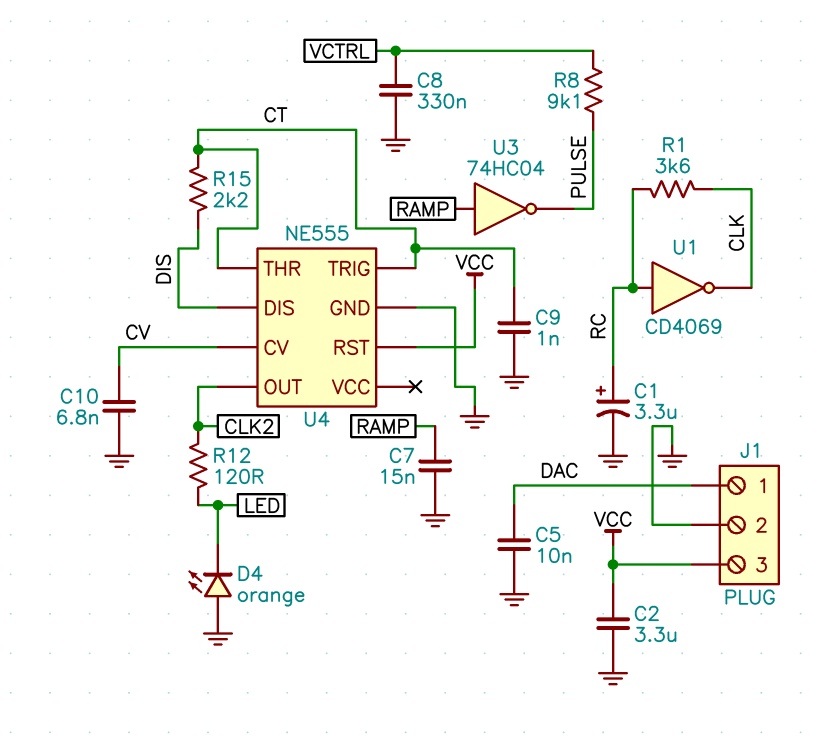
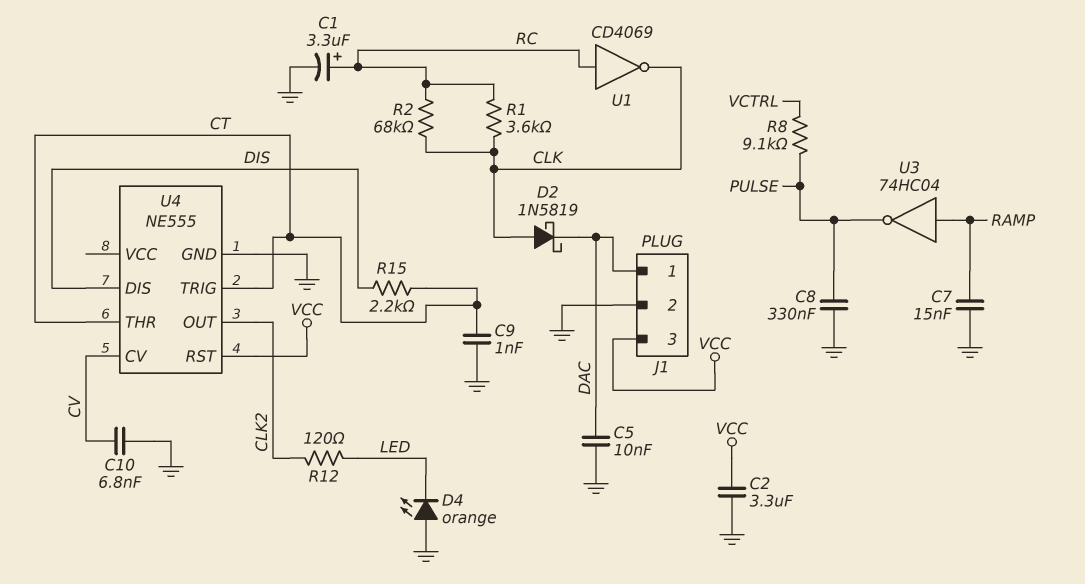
C8: 330nF (GND, VCTRL) -> 330nF (GND, PULSE)
D2: none -> schottky 1N5819 (A CLK, K DAC)
R2: none -> 68k (CLK, RC)

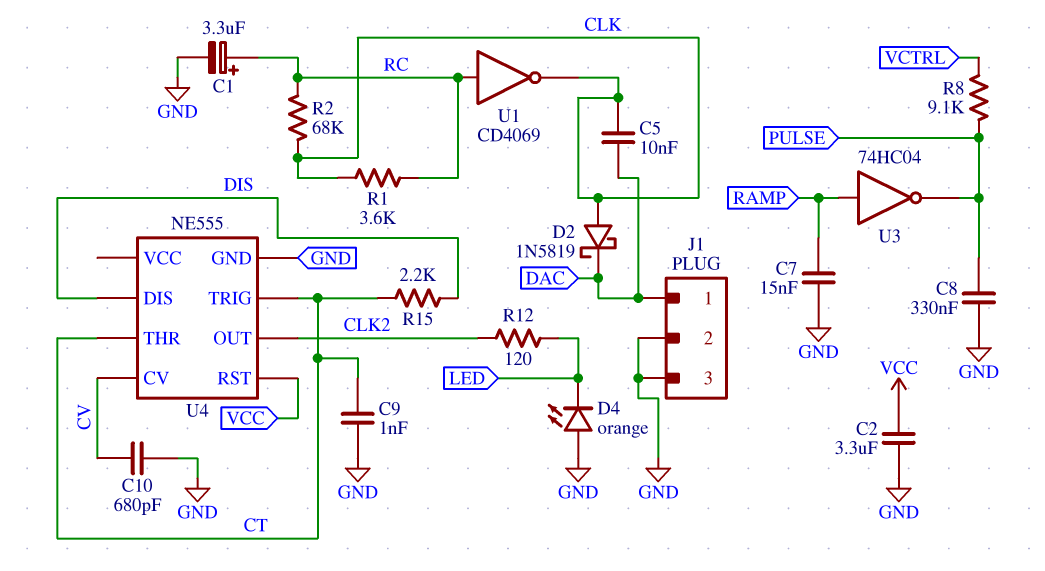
C5: 10nF (DAC, GND) -> 10nF (CLK, DAC)
C10: 6.8nF (CV, GND) -> 680pF (CV, GND)
J1 pin 3: VCC -> GND

